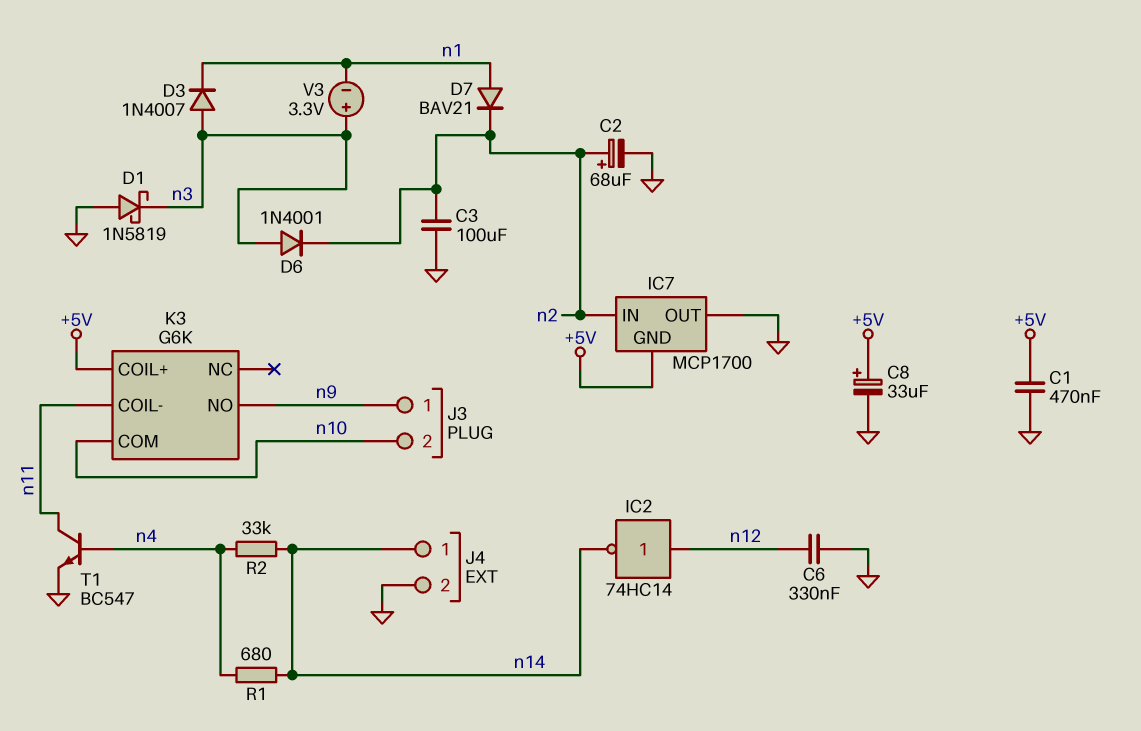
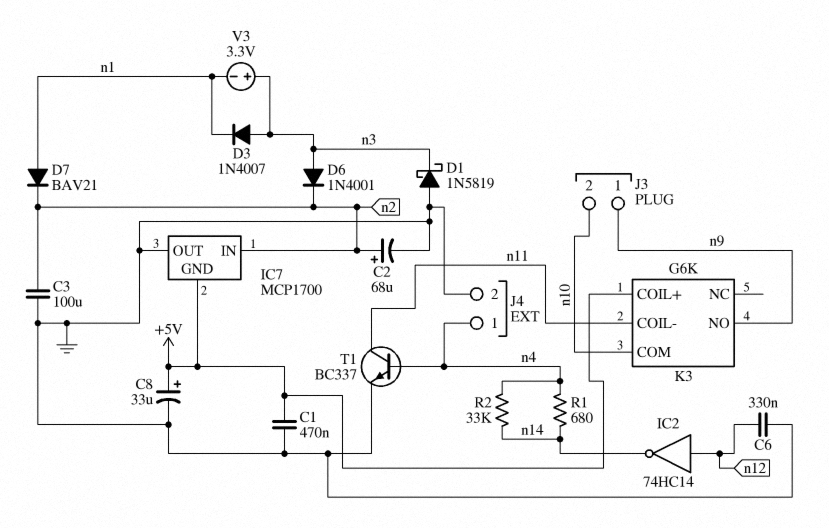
J4 pin 1: n14 -> n4
T1: NPN BC547 (B n4, C n11, E GND) -> NPN BC337 (B n4, C n11, E GND)

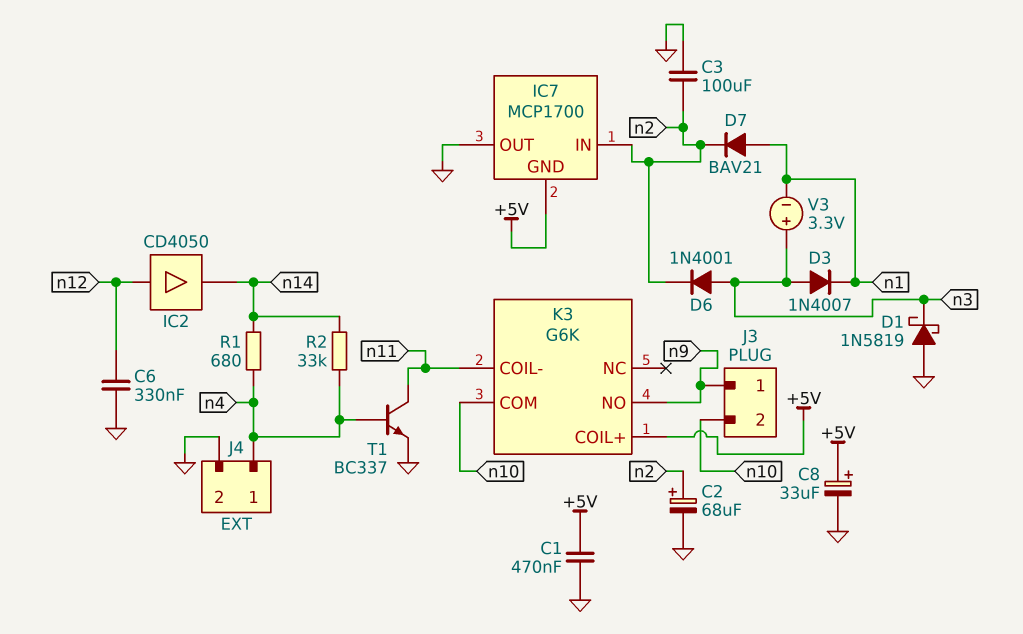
IC2: NOT 74HC14 (in n12, out n14) -> buffer CD4050 (in n12, out n14)

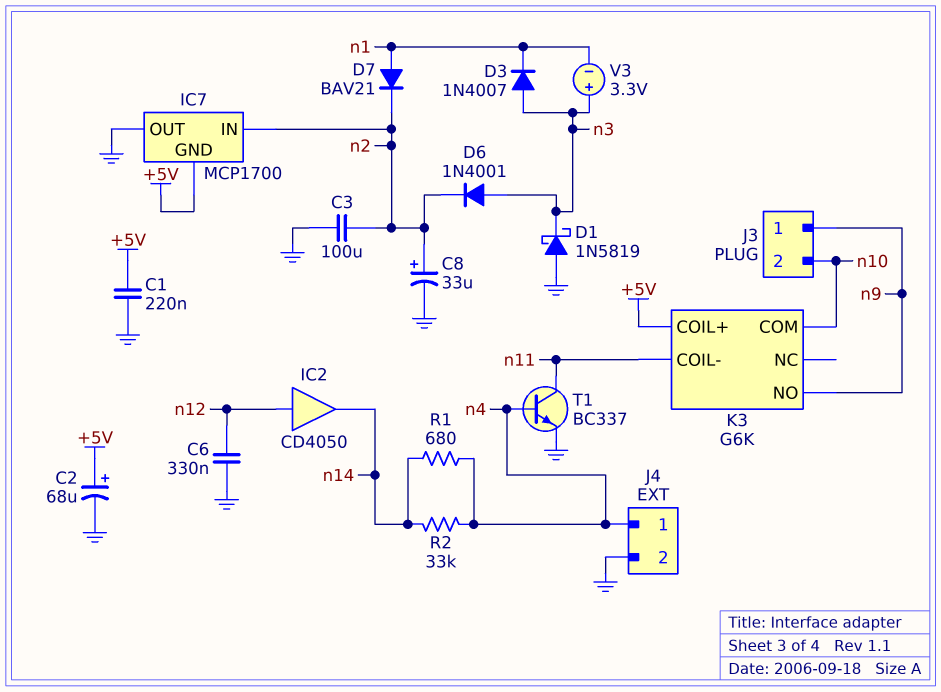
C1: 470nF (+5V, GND) -> 220nF (+5V, GND)
C2: 68uF (plus n2, minus GND) -> 68uF (plus +5V, minus GND)
C8: 33uF (plus +5V, minus GND) -> 33uF (plus n2, minus GND)

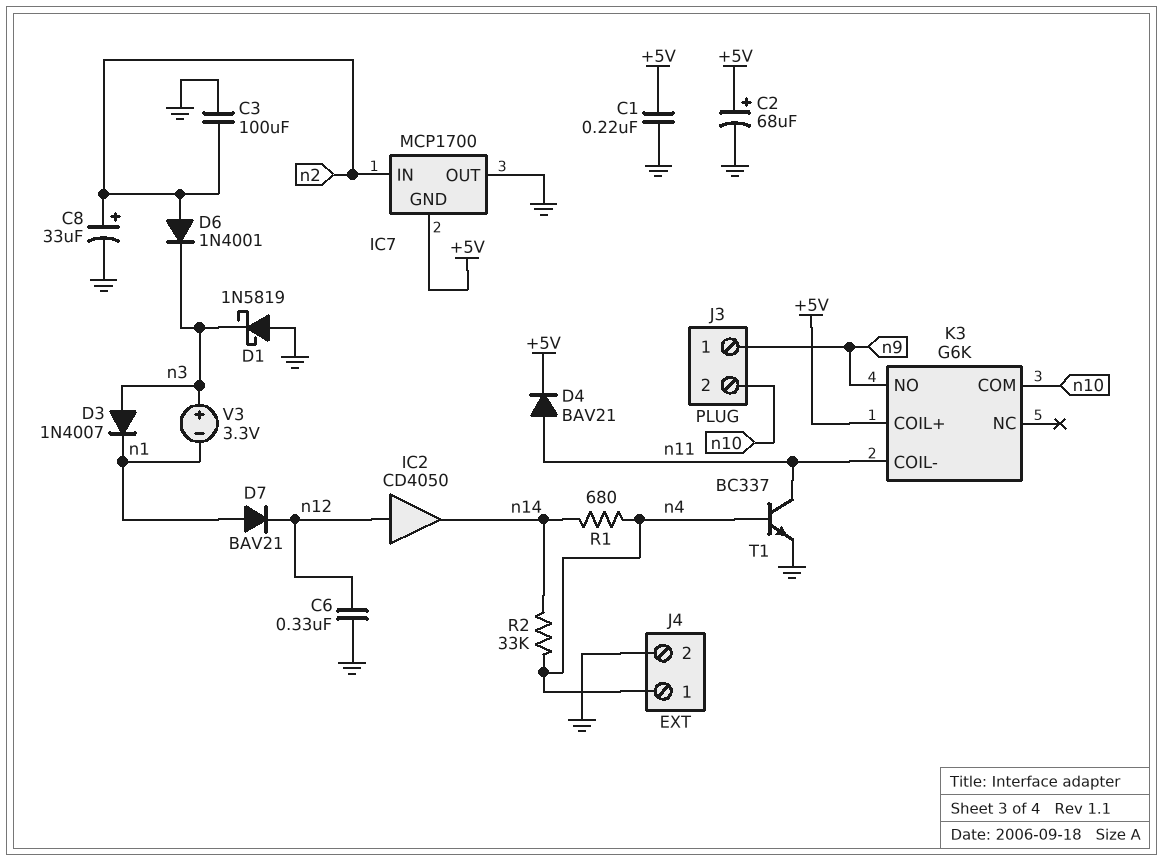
D4: none -> diode BAV21 (A n11, K +5V)
D6: diode 1N4001 (A n3, K n2) -> diode 1N4001 (A n2, K n3)
D7: diode BAV21 (A n1, K n2) -> diode BAV21 (A n1, K n12)

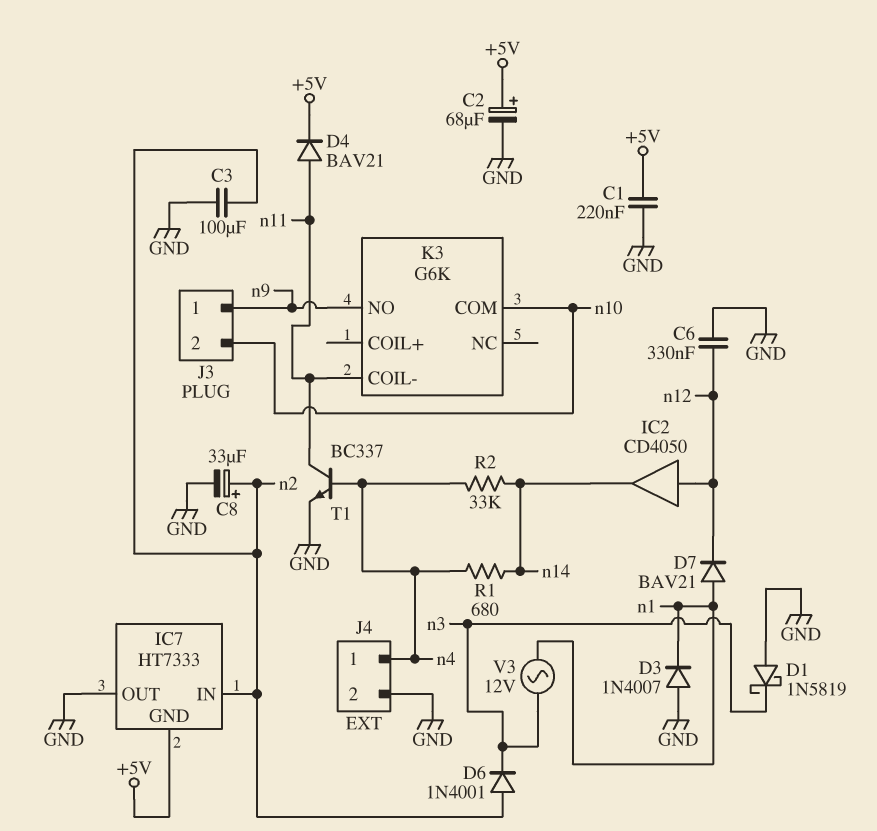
D3: diode 1N4007 (A n3, K n1) -> diode 1N4007 (A GND, K n1)
IC7: MCP1700 -> HT7333
K3 pin COIL+: +5V -> none
V3: 3.3V (plus n3, minus n1) -> AC 12V (n1, n3)

